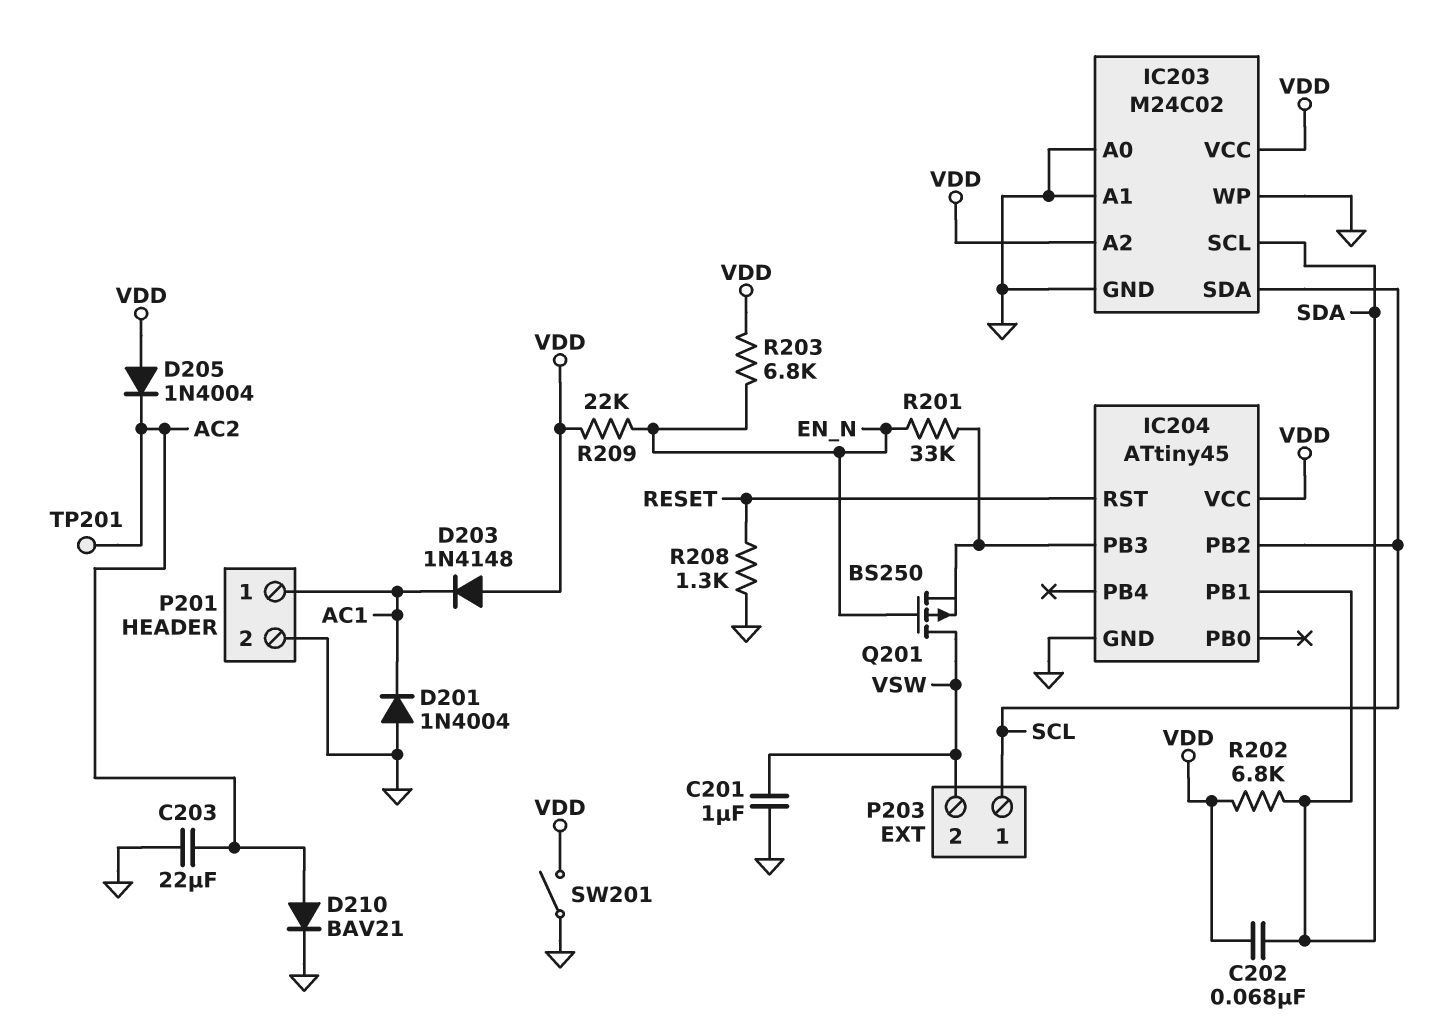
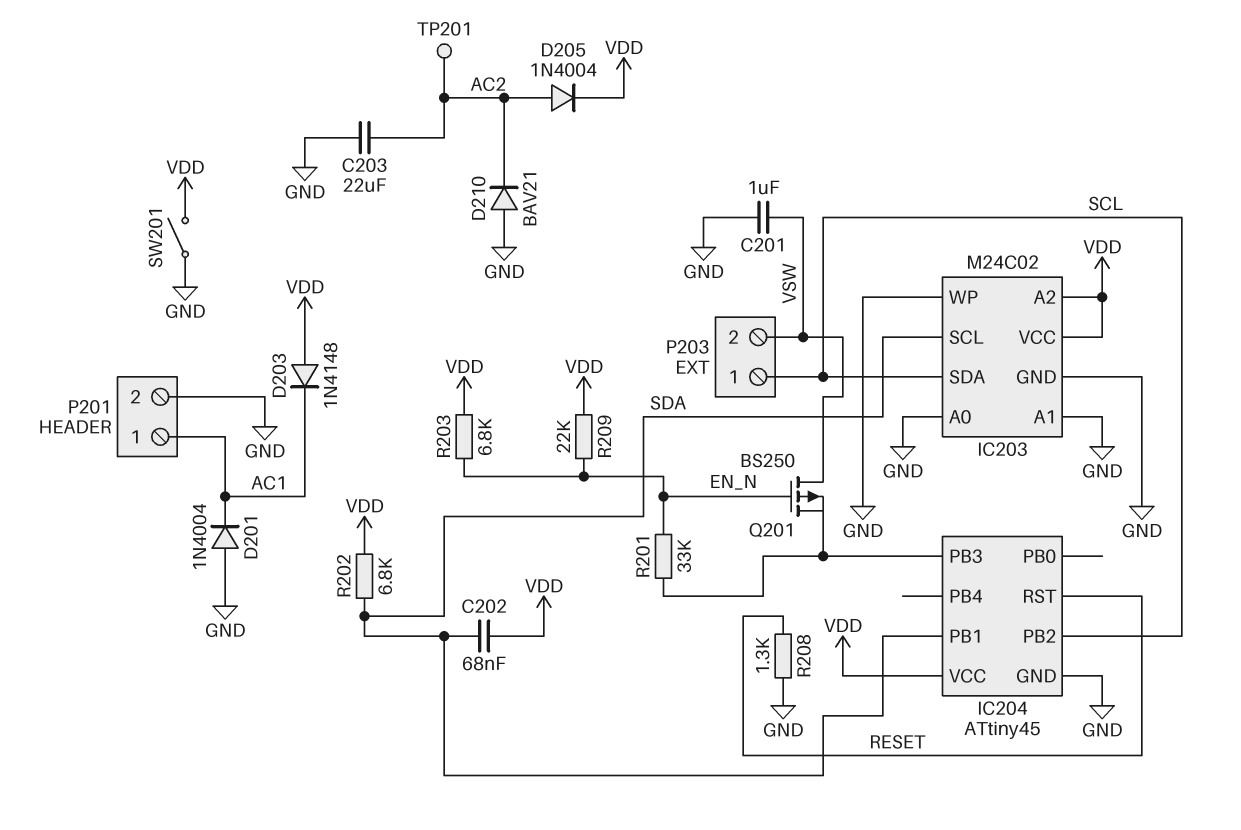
D205: diode 1N4004 (A VDD, K AC2) -> diode 1N4004 (A AC2, K VDD)
D210: diode BAV21 (A AC2, K GND) -> diode BAV21 (A GND, K AC2)

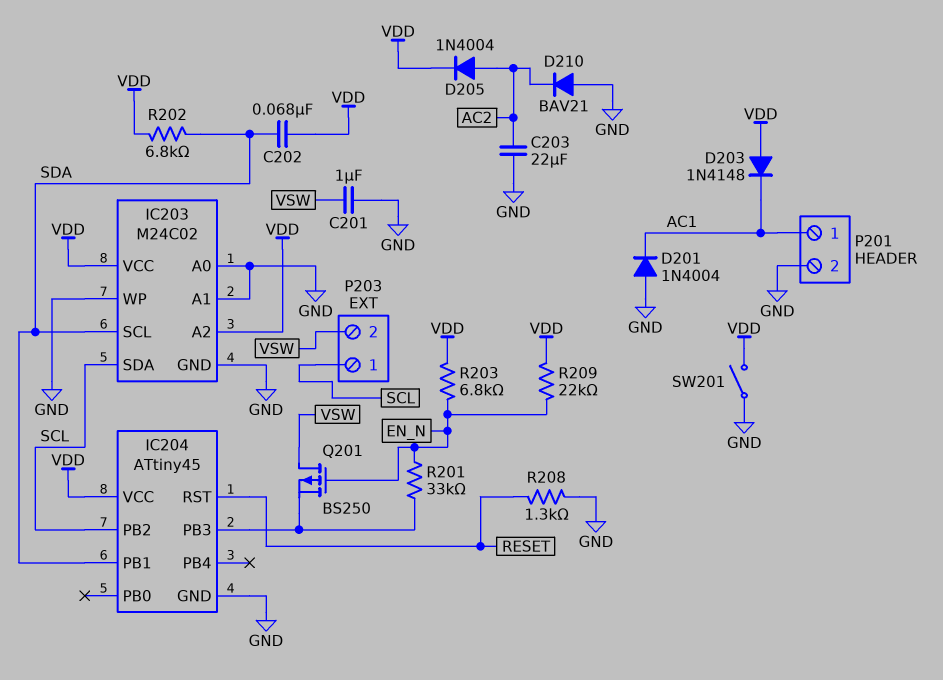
TP201: test point (AC2) -> none

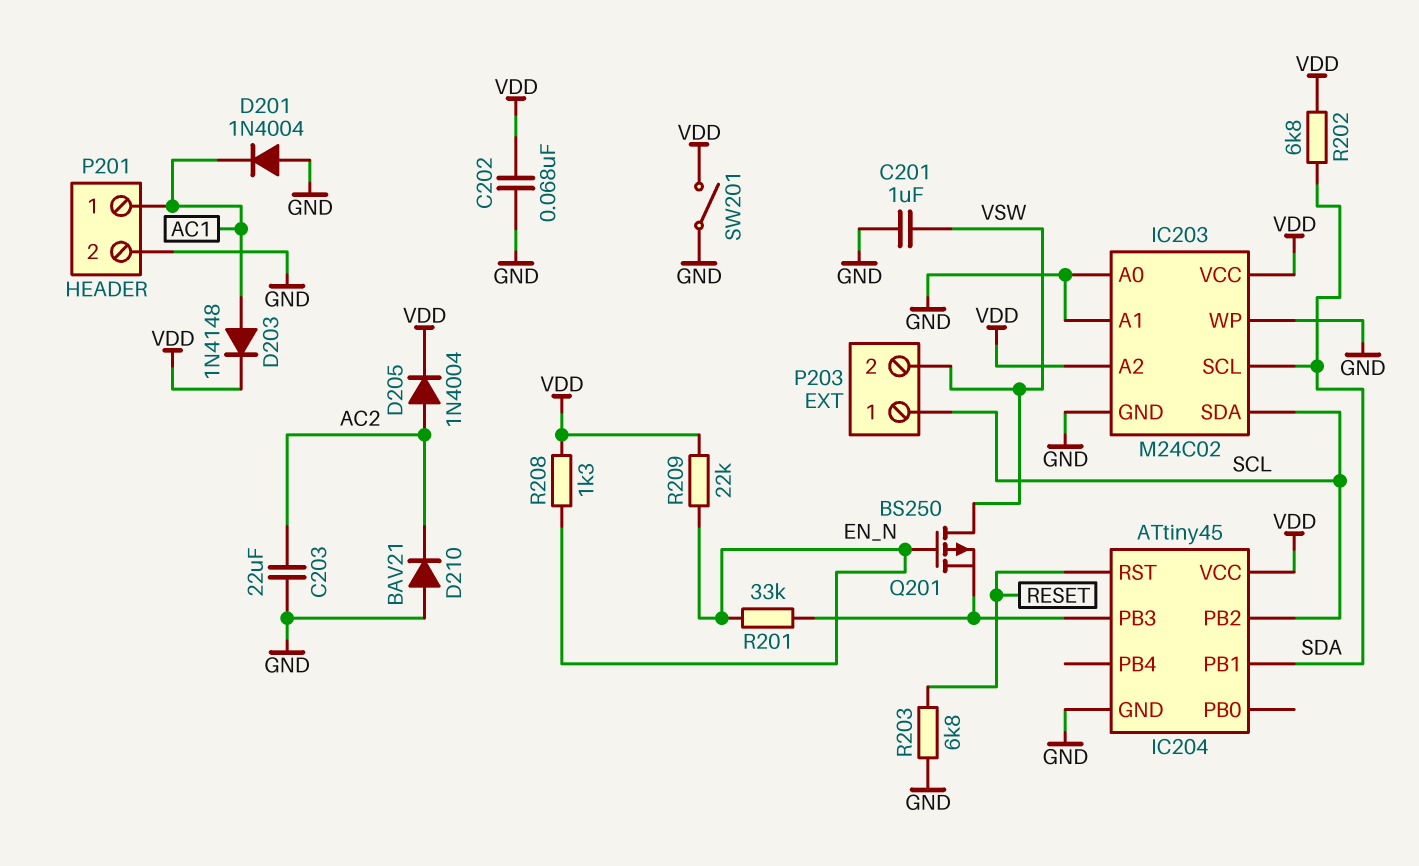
C202: 68nF (SDA, VDD) -> 68nF (GND, VDD)
D203: diode 1N4148 (A VDD, K AC1) -> diode 1N4148 (A AC1, K VDD)
R203: 6.8k (EN_N, VDD) -> 6.8k (GND, RESET)
R208: 1.3k (GND, RESET) -> 1.3k (EN_N, VDD)

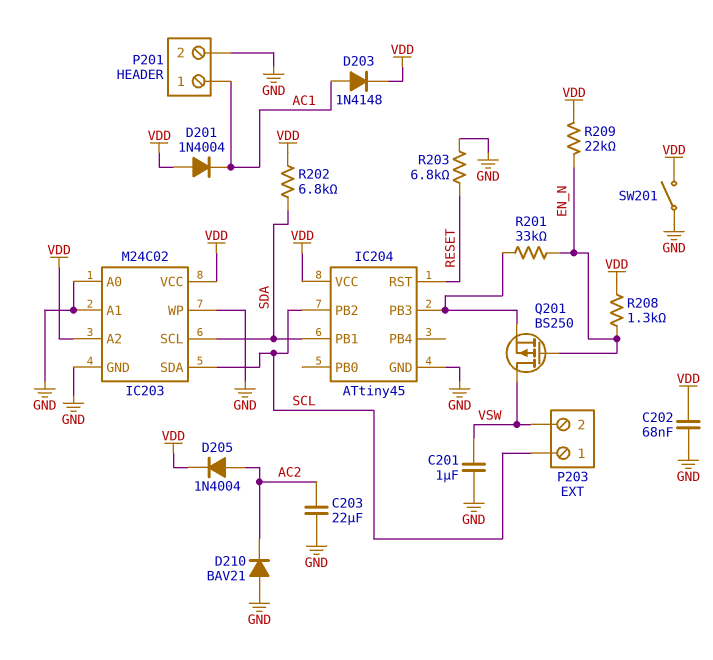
D201: diode 1N4004 (A GND, K AC1) -> diode 1N4004 (A VDD, K AC1)

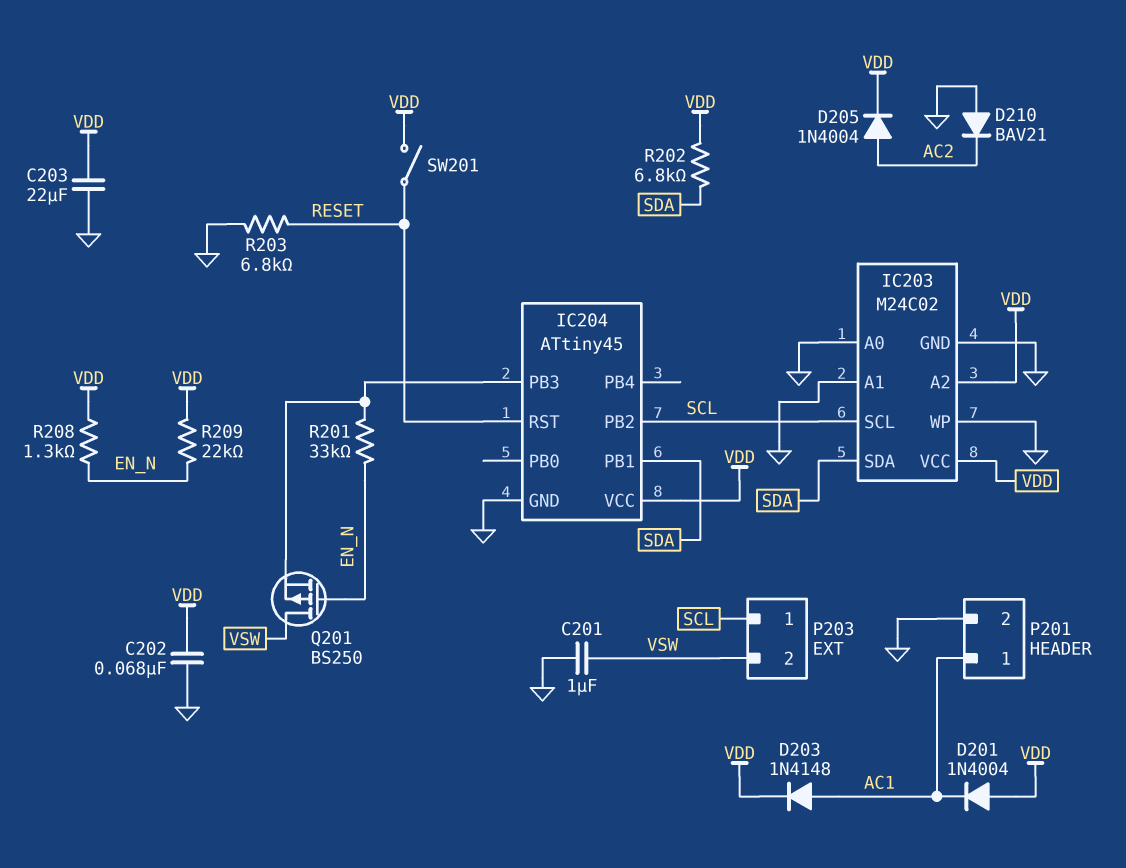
C203: 22uF (AC2, GND) -> 22uF (GND, VDD)
IC203 pin SCL: SDA -> SCL
IC203 pin SDA: SCL -> SDA
SW201: switch (GND, VDD) -> switch (RESET, VDD)

